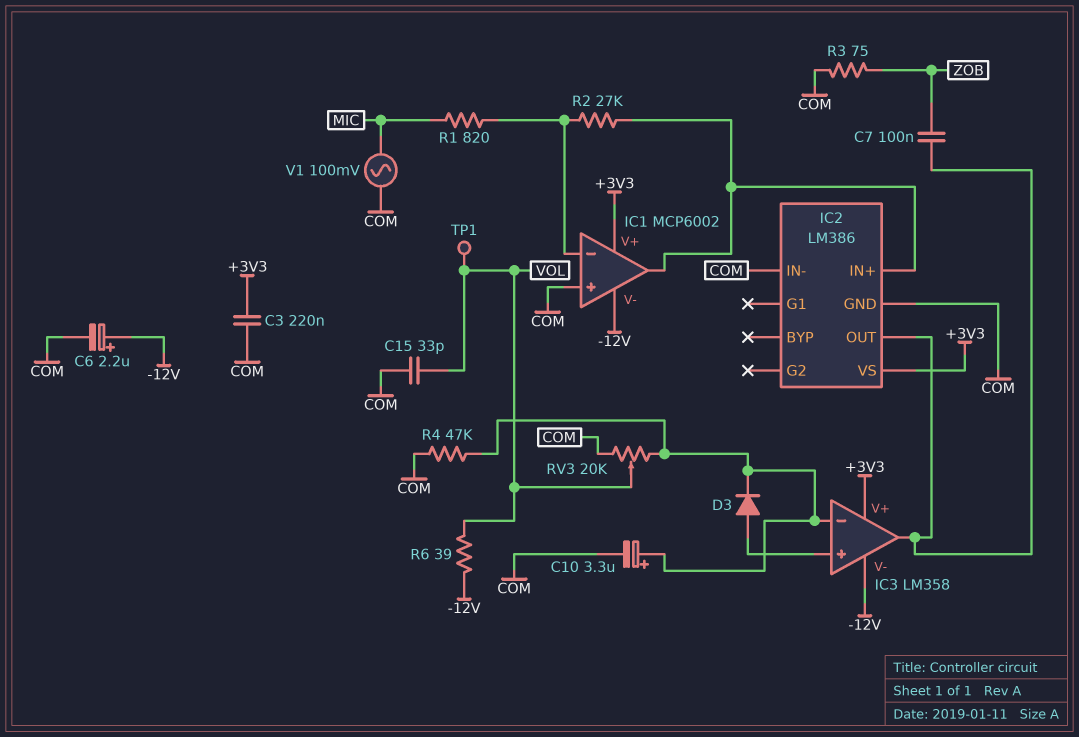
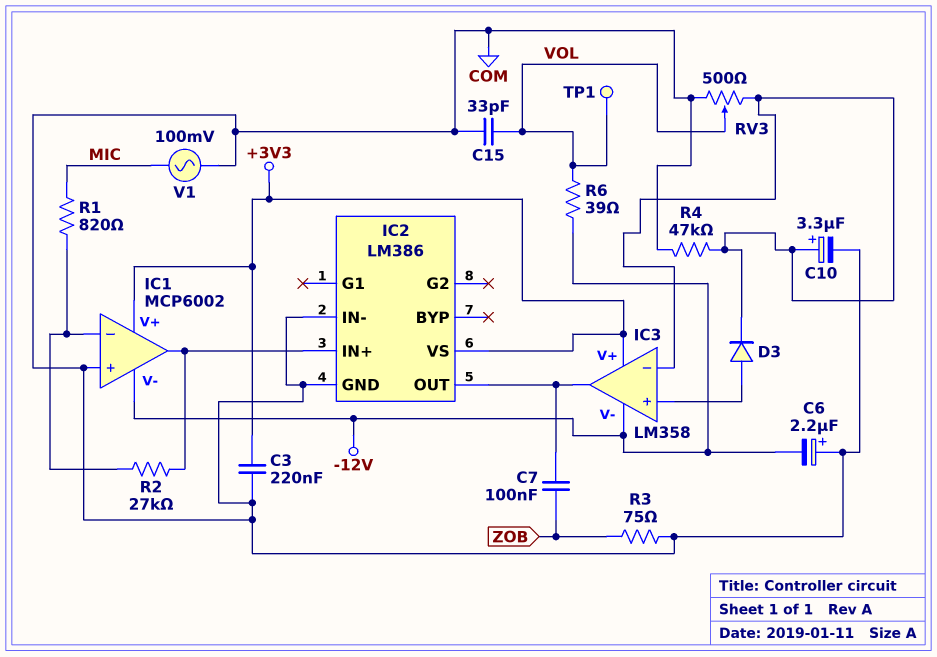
C6: 2.2uF (plus -12V, minus COM) -> 2.2uF (plus COM, minus -12V)
RV3: 20k (COM, IC3/in-, wiper VOL) -> 500 (COM, IC3/in-, wiper VOL)

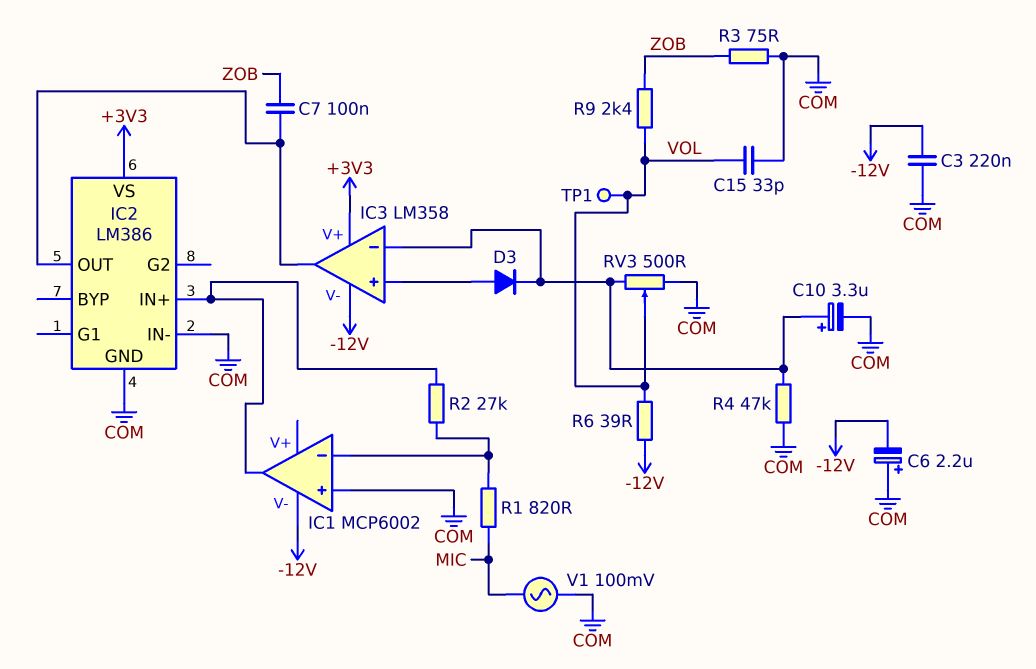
C3: 220nF (+3V3, COM) -> 220nF (-12V, COM)
IC1 pin V+: +3V3 -> none
R9: none -> 2.4k (VOL, ZOB)

